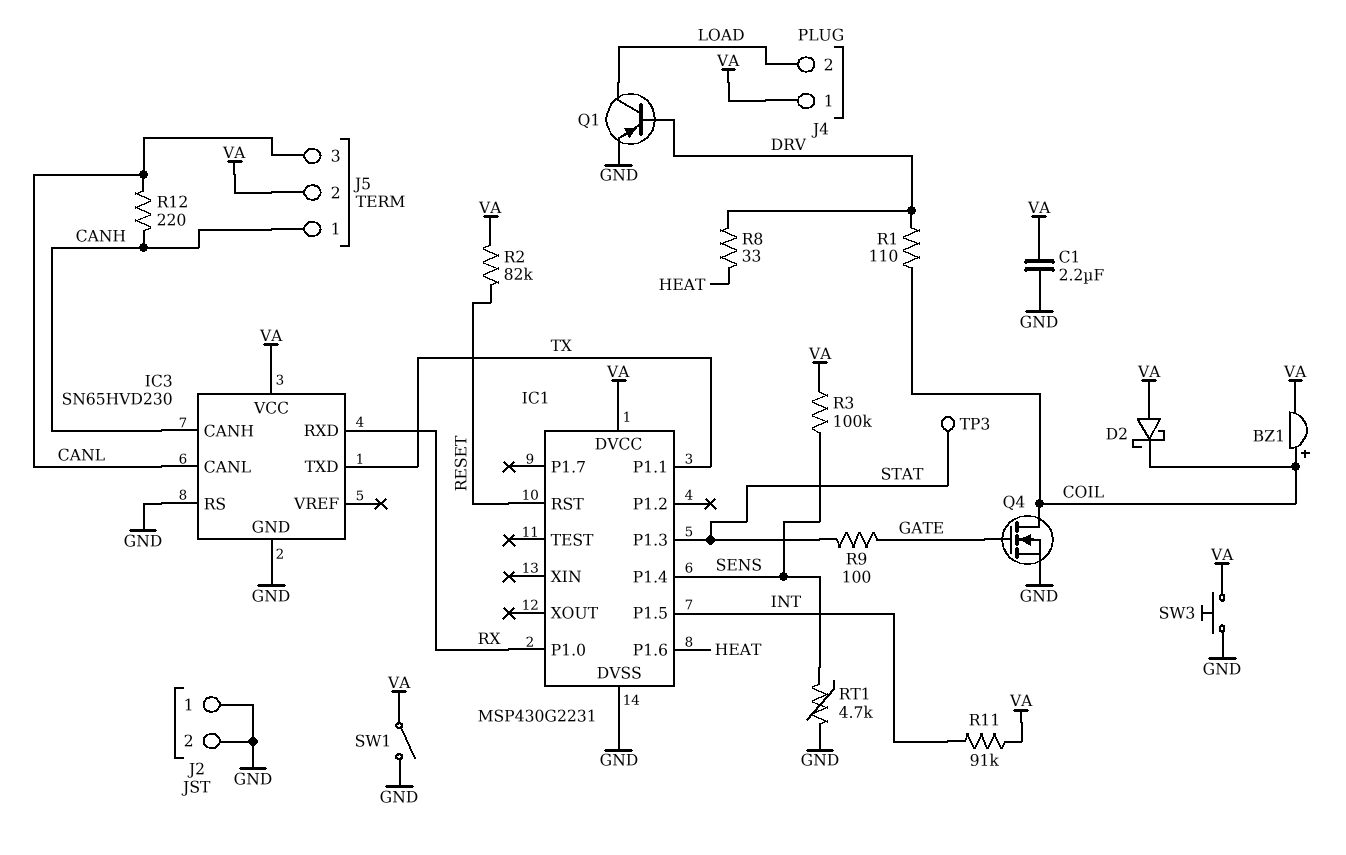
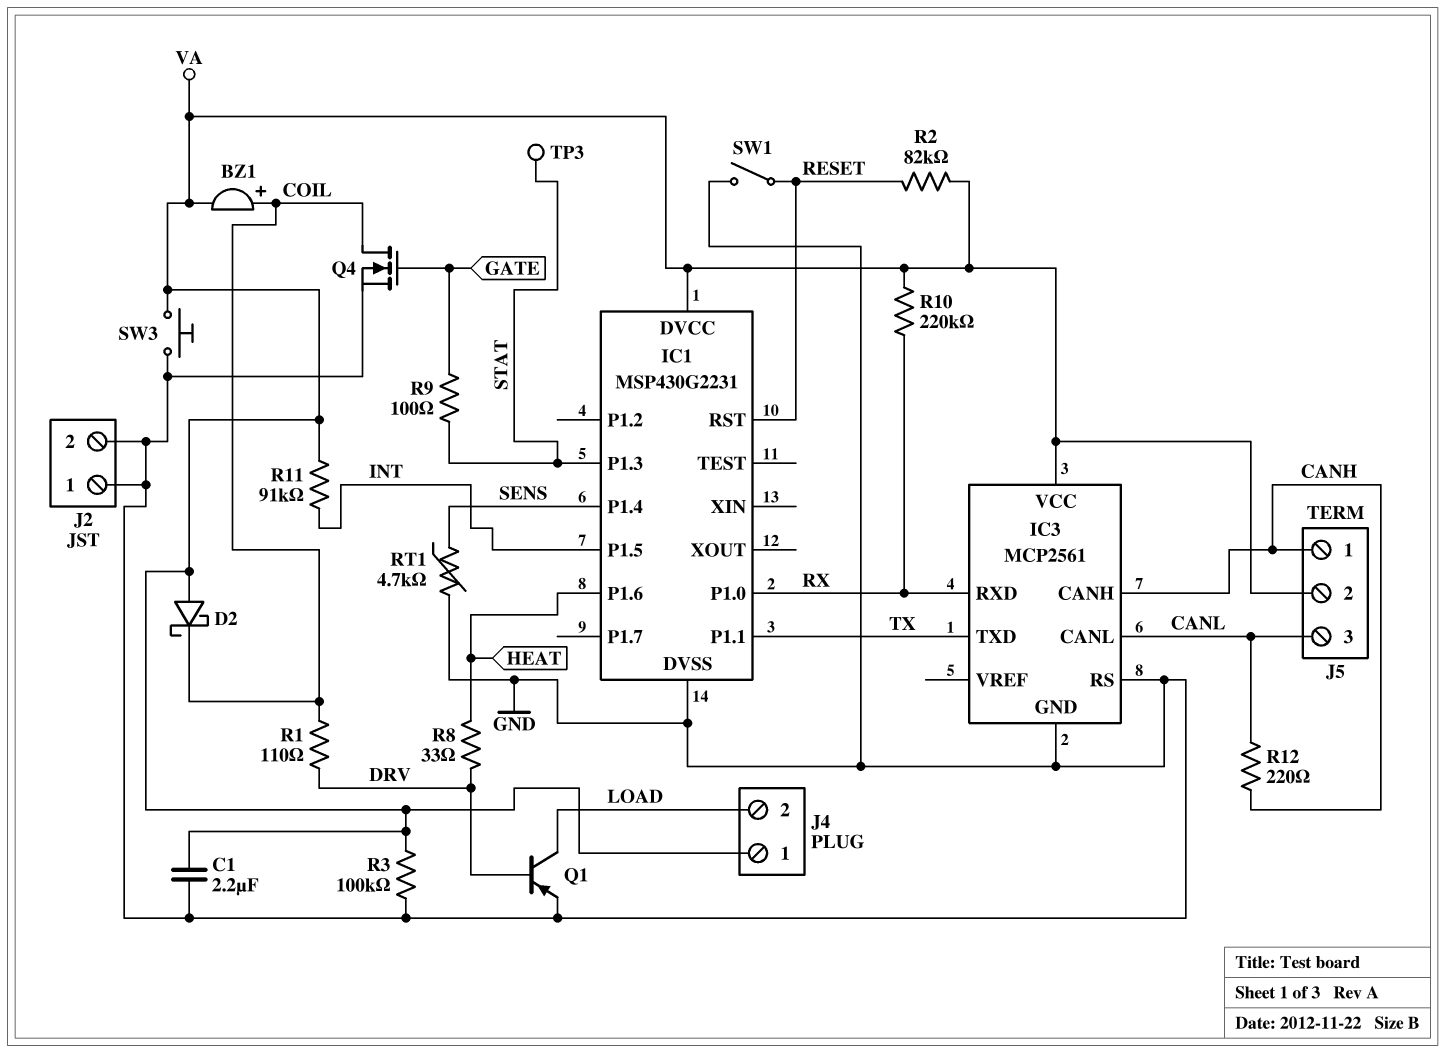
IC3: SN65HVD230 -> MCP2561
R3: 100k (SENS, VA) -> 100k (GND, VA)
R10: none -> 220k (RX, VA)
SW1: switch (GND, VA) -> switch (GND, RESET)

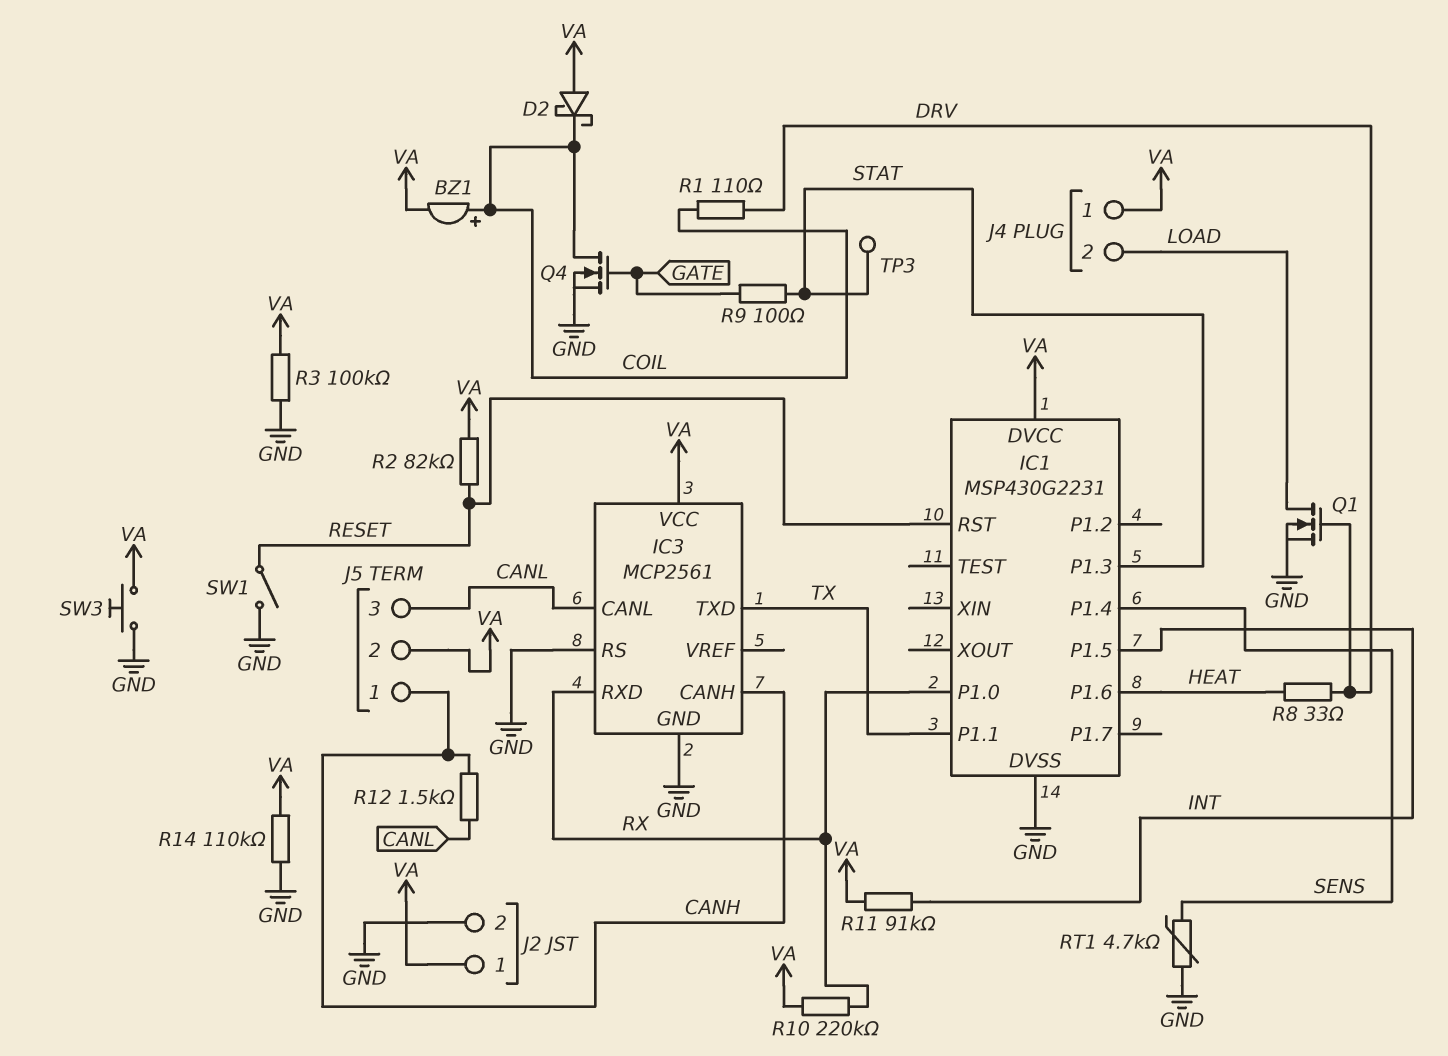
C1: 2.2uF (GND, VA) -> none
J2 pin 1: GND -> VA
Q1: PNP (B DRV, C LOAD, E GND) -> NMOS (G DRV, D LOAD, S GND)
R12: 220 (CANH, CANL) -> 1.5k (CANH, CANL)
R14: none -> 110k (GND, VA)

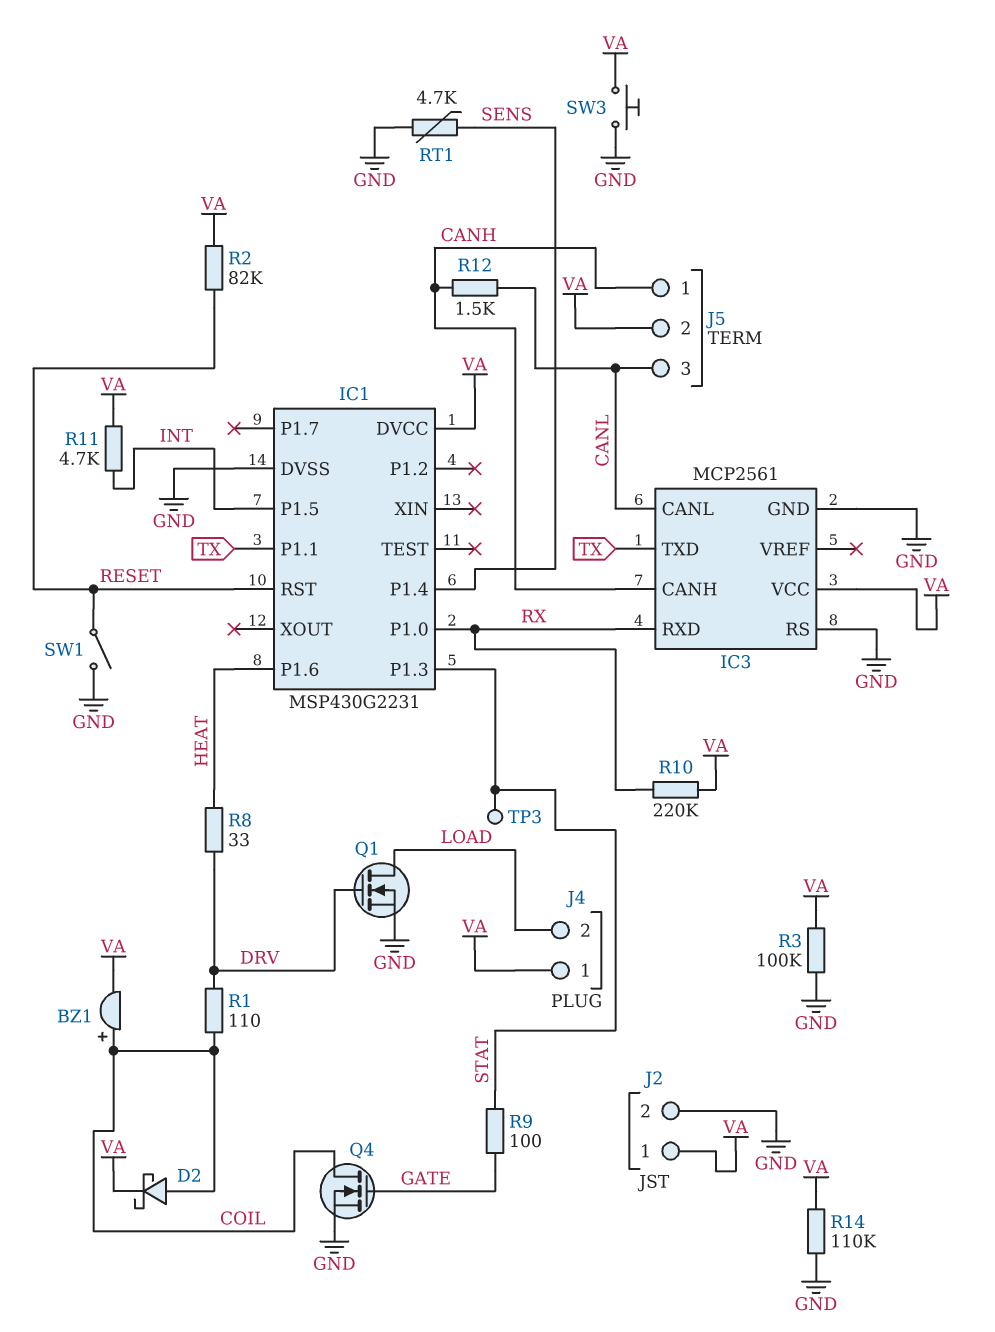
D2: schottky (A VA, K COIL) -> schottky (A COIL, K VA)
R11: 91k (INT, VA) -> 4.7k (INT, VA)

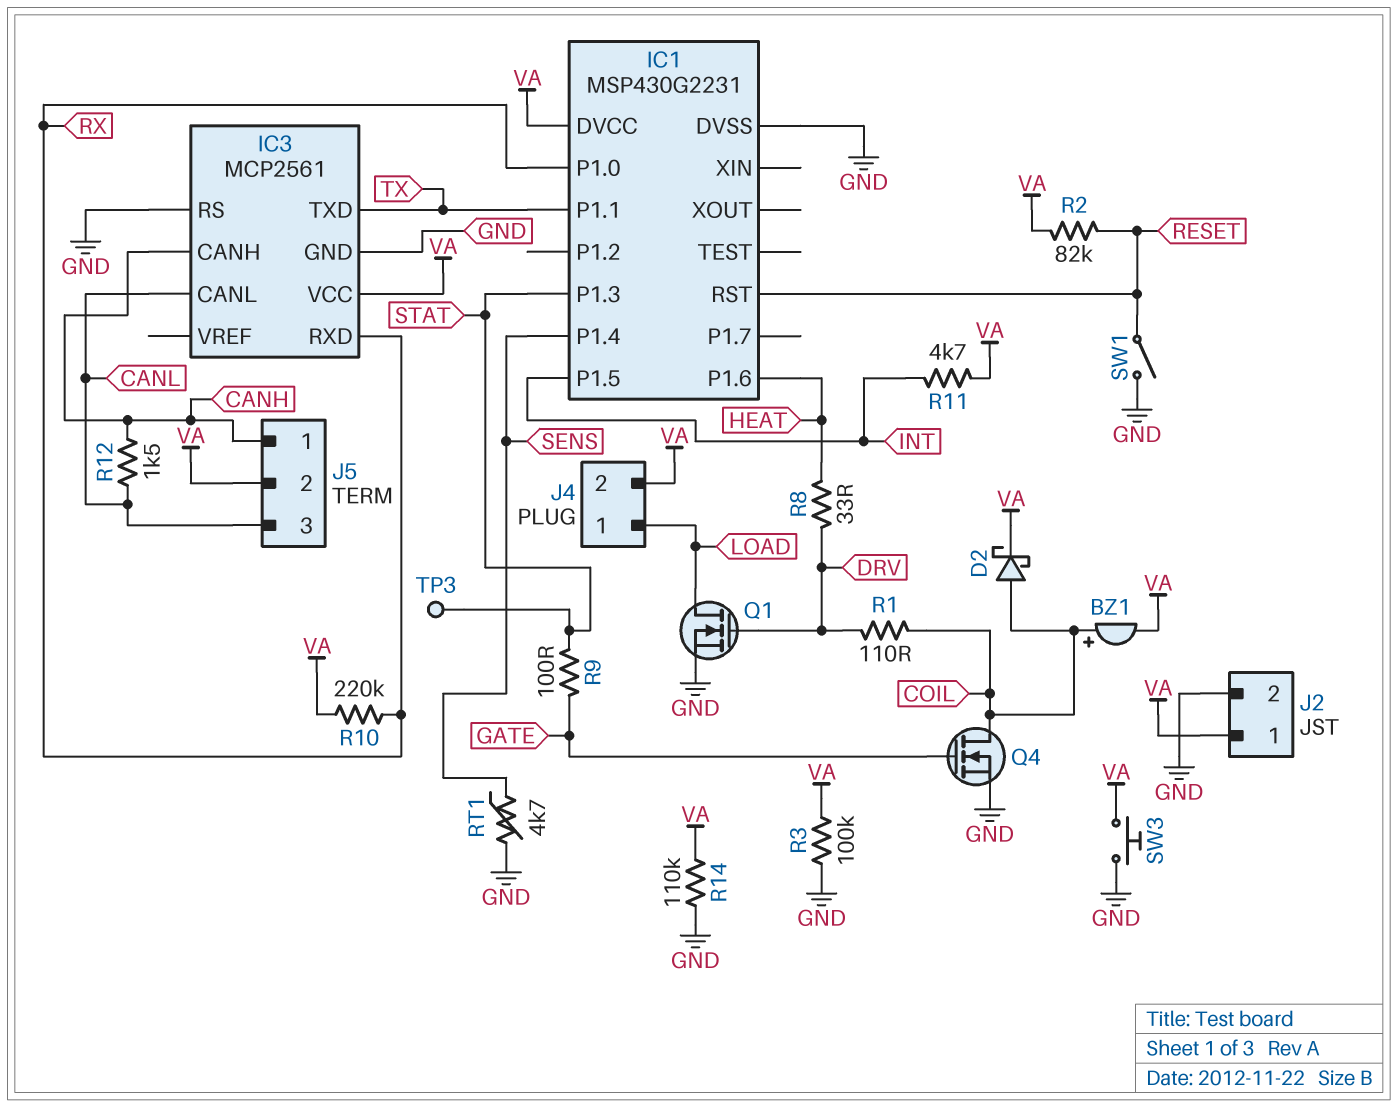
J4 pin 1: VA -> LOAD
J4 pin 2: LOAD -> VA

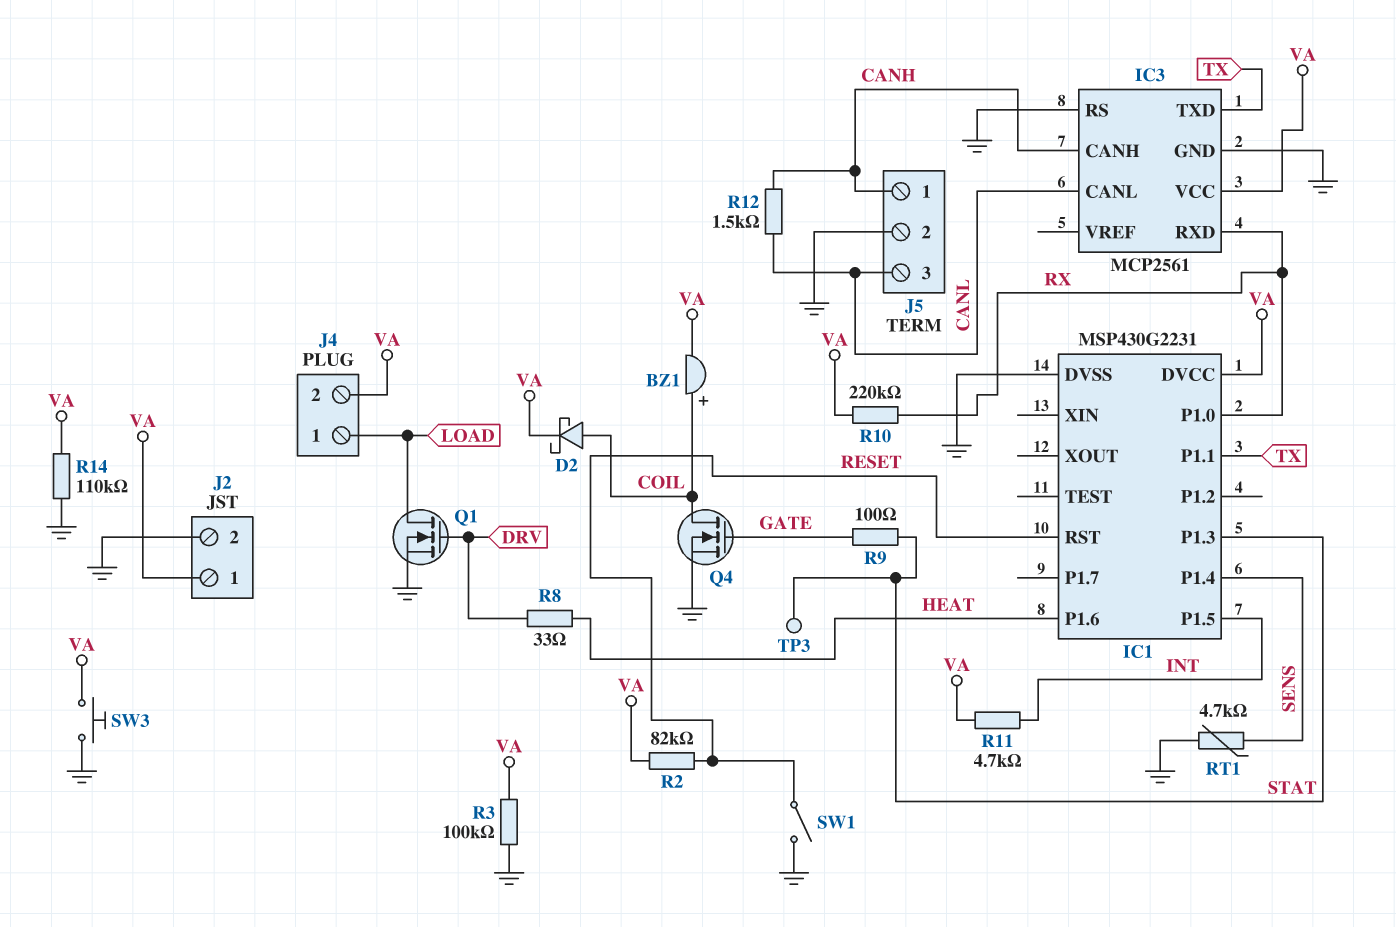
J5 pin 2: VA -> GND
R1: 110 (COIL, DRV) -> none

